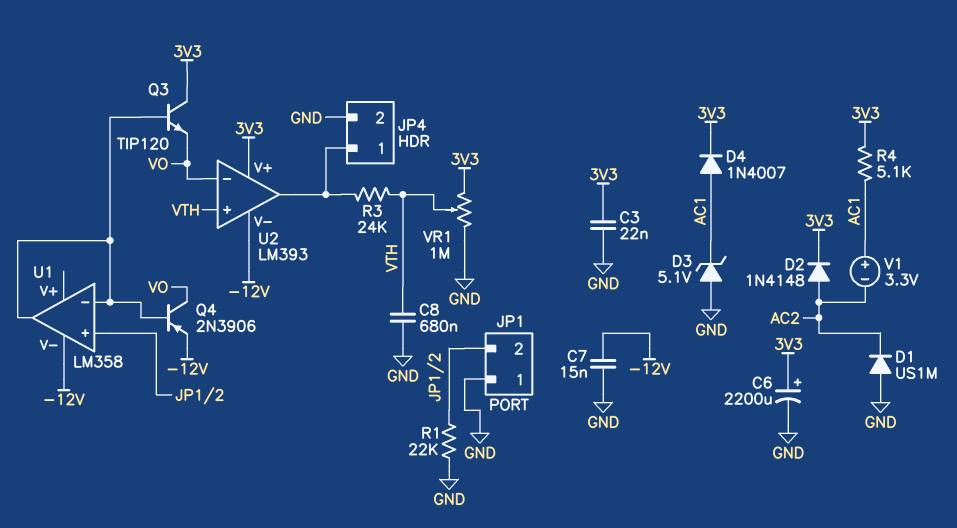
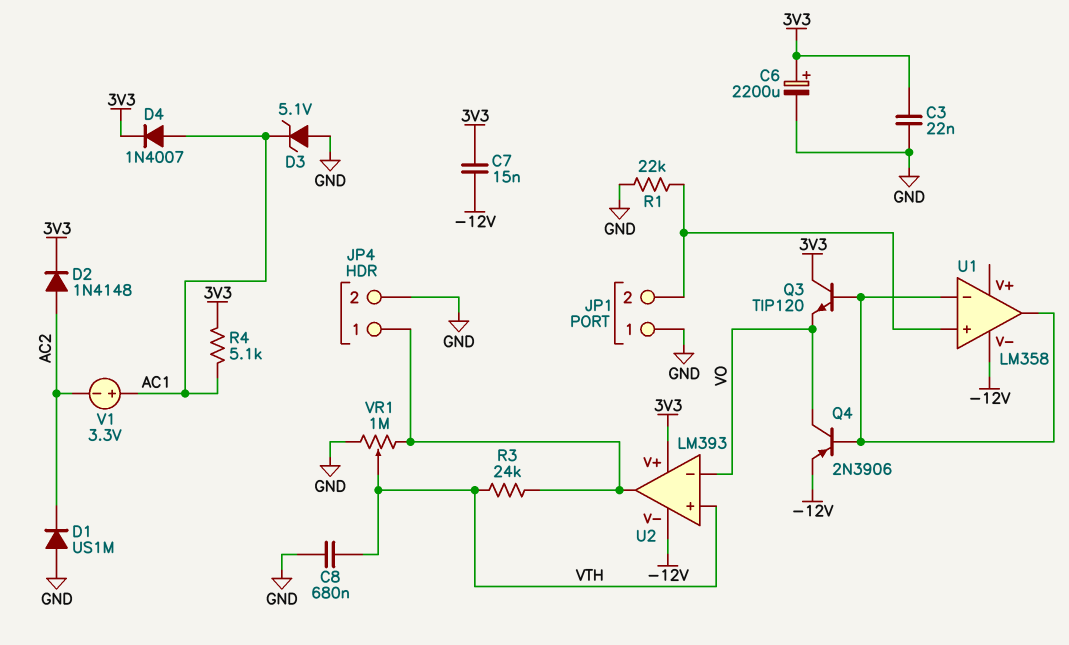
C7: 15nF (-12V, GND) -> 15nF (-12V, 3V3)
VR1: 1M (3V3, GND, wiper VTH) -> 1M (GND, JP4/1, wiper VTH)

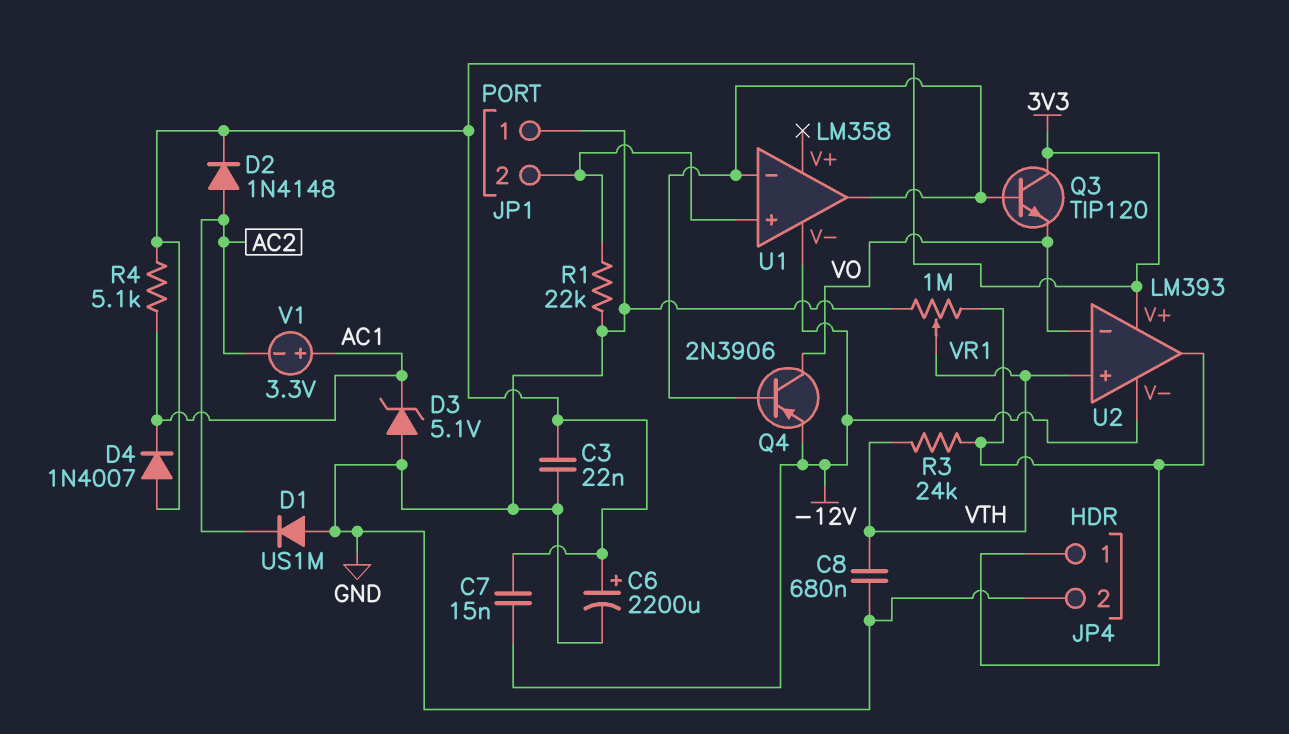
D4: diode 1N4007 (A AC1, K 3V3) -> diode 1N4007 (A 3V3, K AC1)

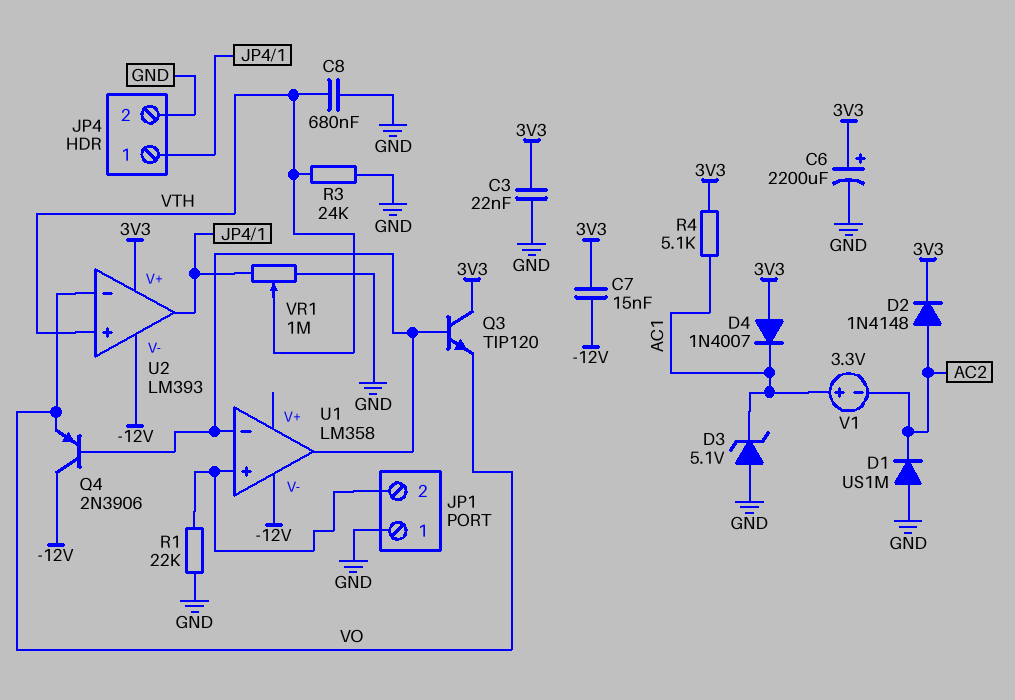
Q4: PNP 2N3906 (B U1/in-, C VO, E -12V) -> PNP 2N3906 (B U1/in-, C -12V, E VO)
R3: 24k (JP4/1, VTH) -> 24k (GND, VTH)

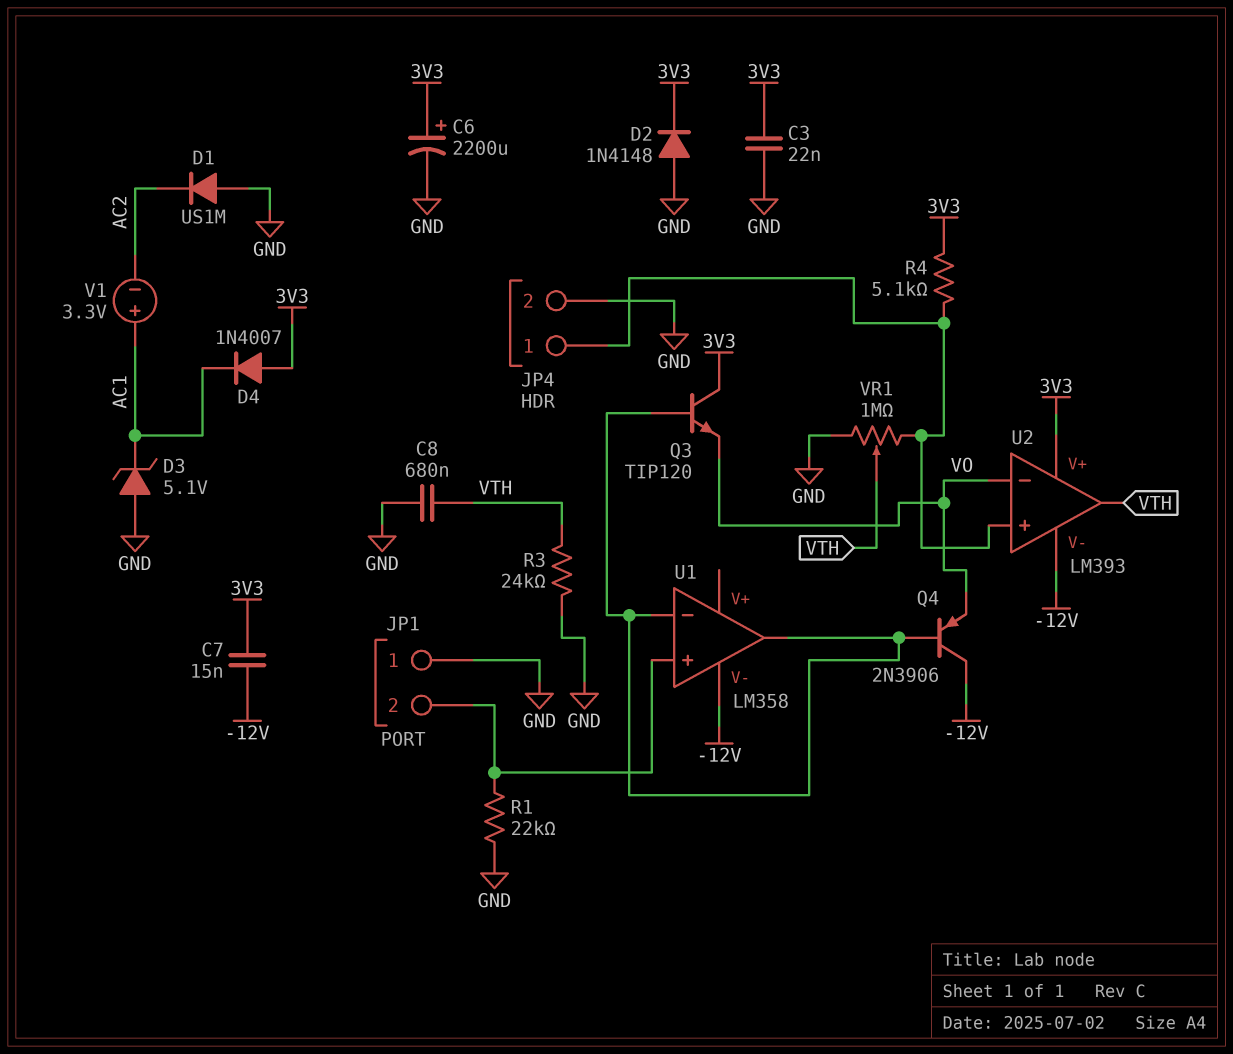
D2: diode 1N4148 (A AC2, K 3V3) -> diode 1N4148 (A GND, K 3V3)
R4: 5.1k (3V3, AC1) -> 5.1k (3V3, JP4/1)
U2 pin in+: VTH -> JP4/1
U2 pin out: JP4/1 -> VTH

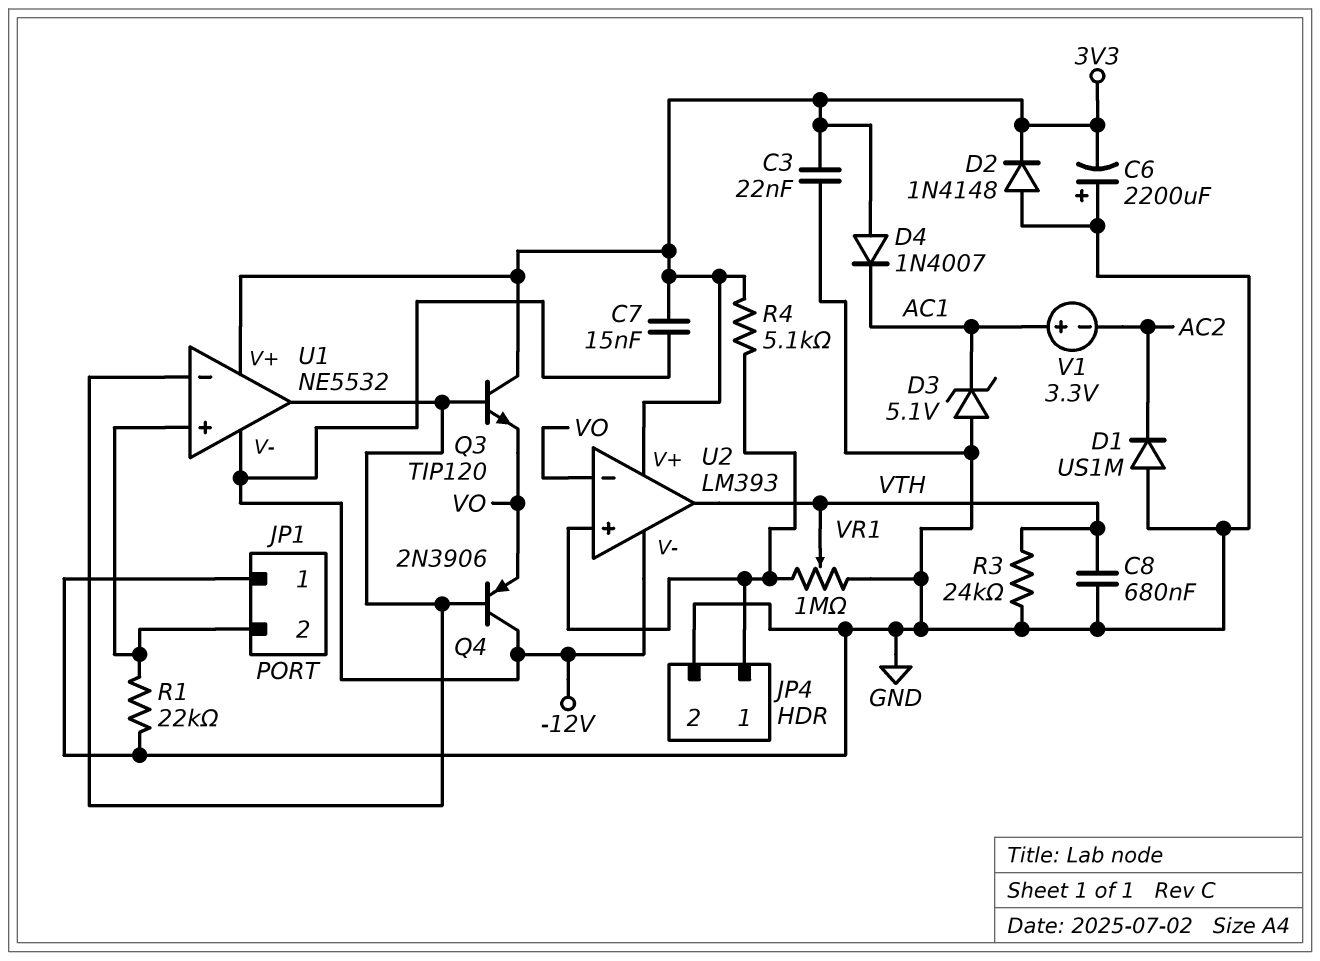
C6: 2200uF (plus 3V3, minus GND) -> 2200uF (plus GND, minus 3V3)
U1: LM358 -> NE5532
U1 pin V+: none -> 3V3

